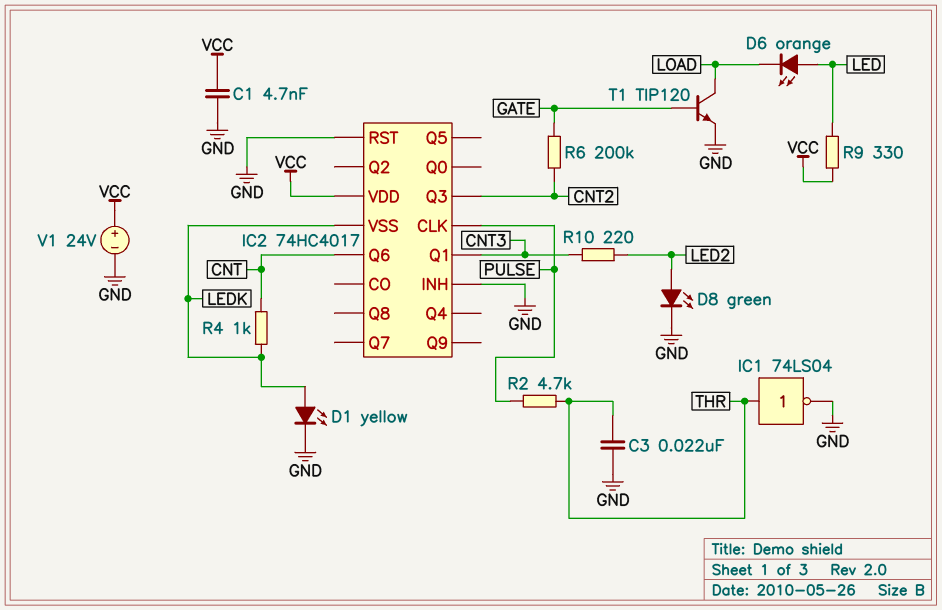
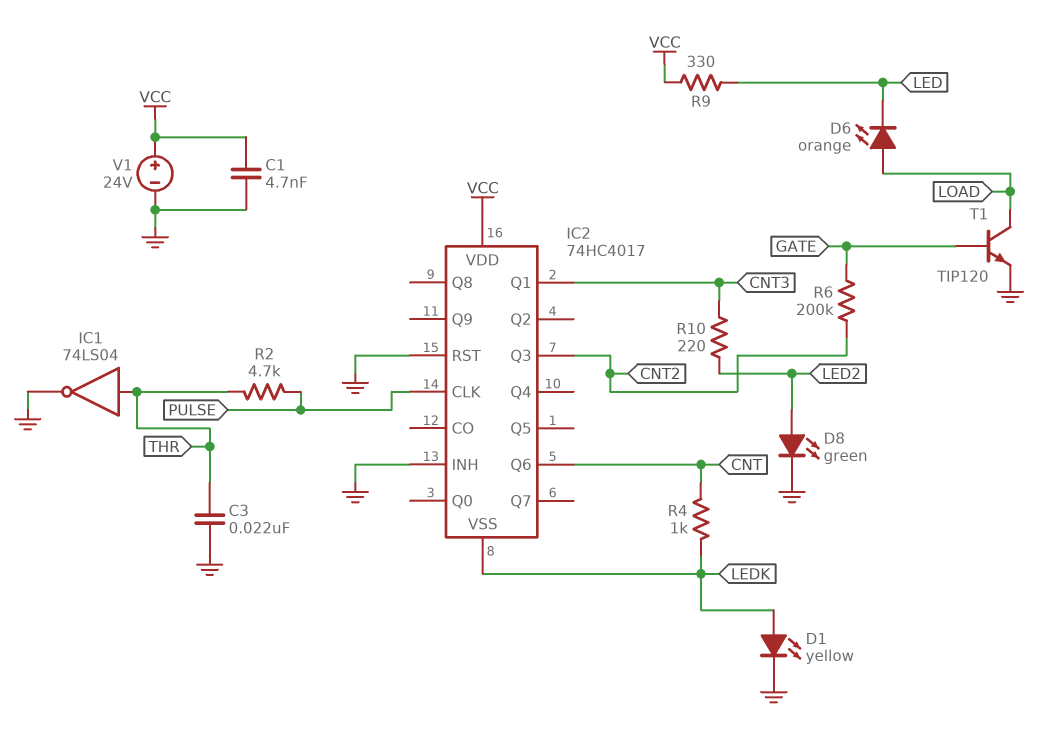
D6: LED orange (A LED, K LOAD) -> LED orange (A LOAD, K LED)

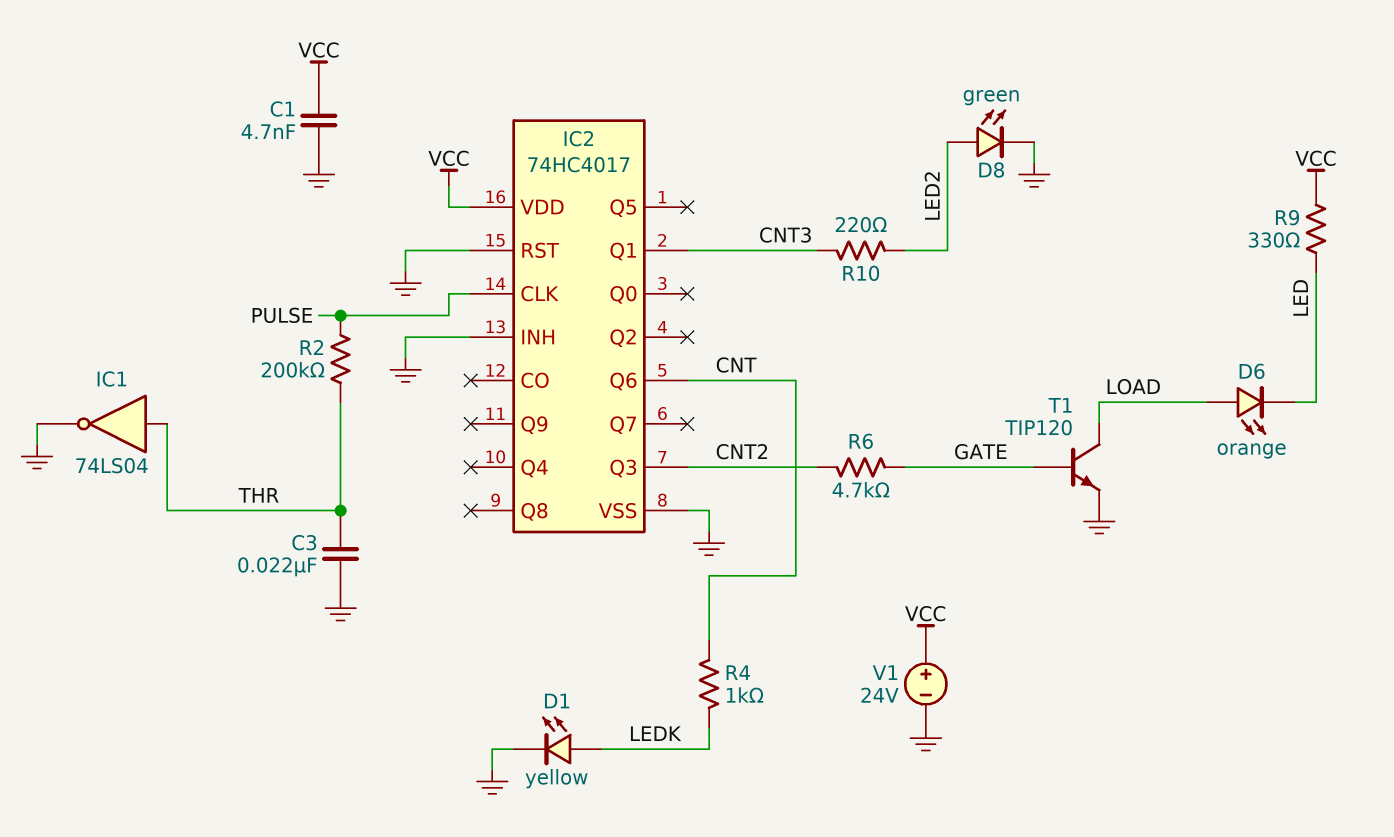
IC2 pin VSS: LEDK -> GND
R2: 4.7k (PULSE, THR) -> 200k (PULSE, THR)
R6: 200k (CNT2, GATE) -> 4.7k (CNT2, GATE)

